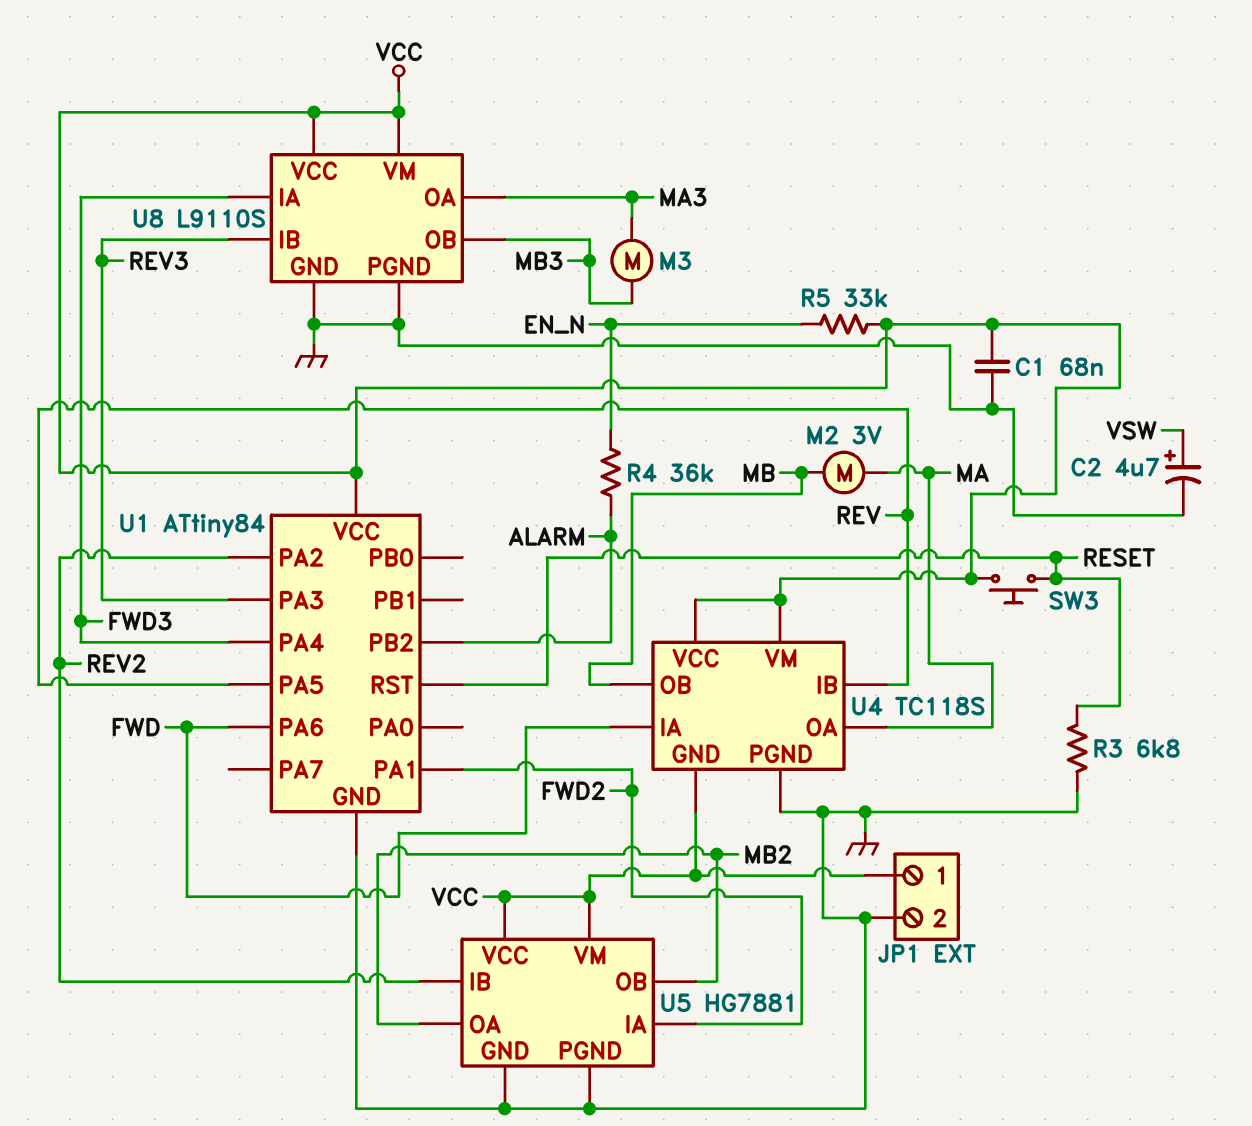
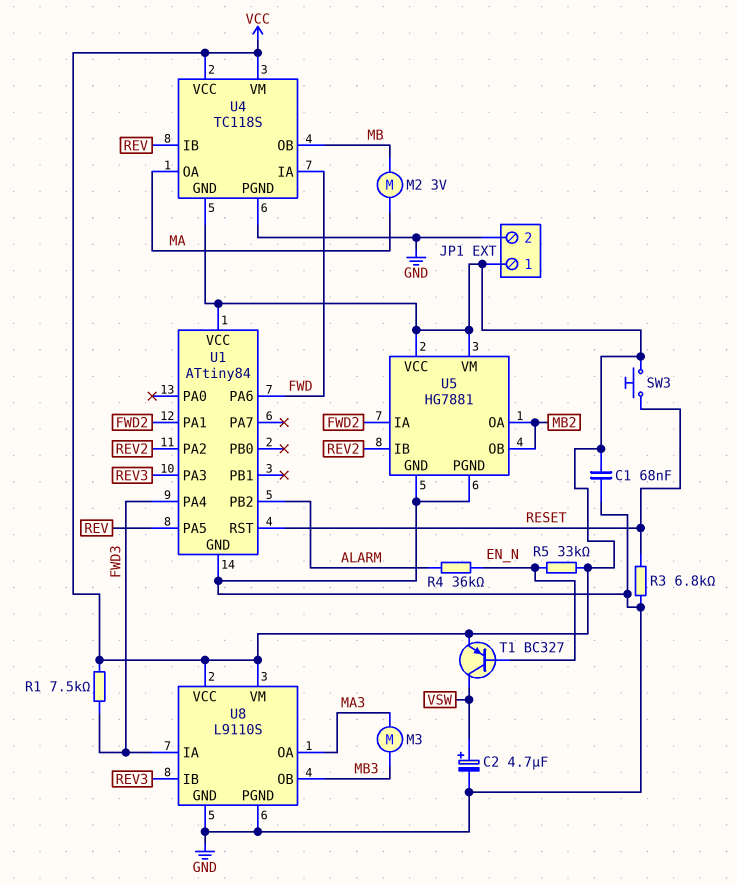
R1: none -> 7.5k (FWD3, VCC)
T1: none -> PNP BC327 (B EN_N, C VSW, E VCC)

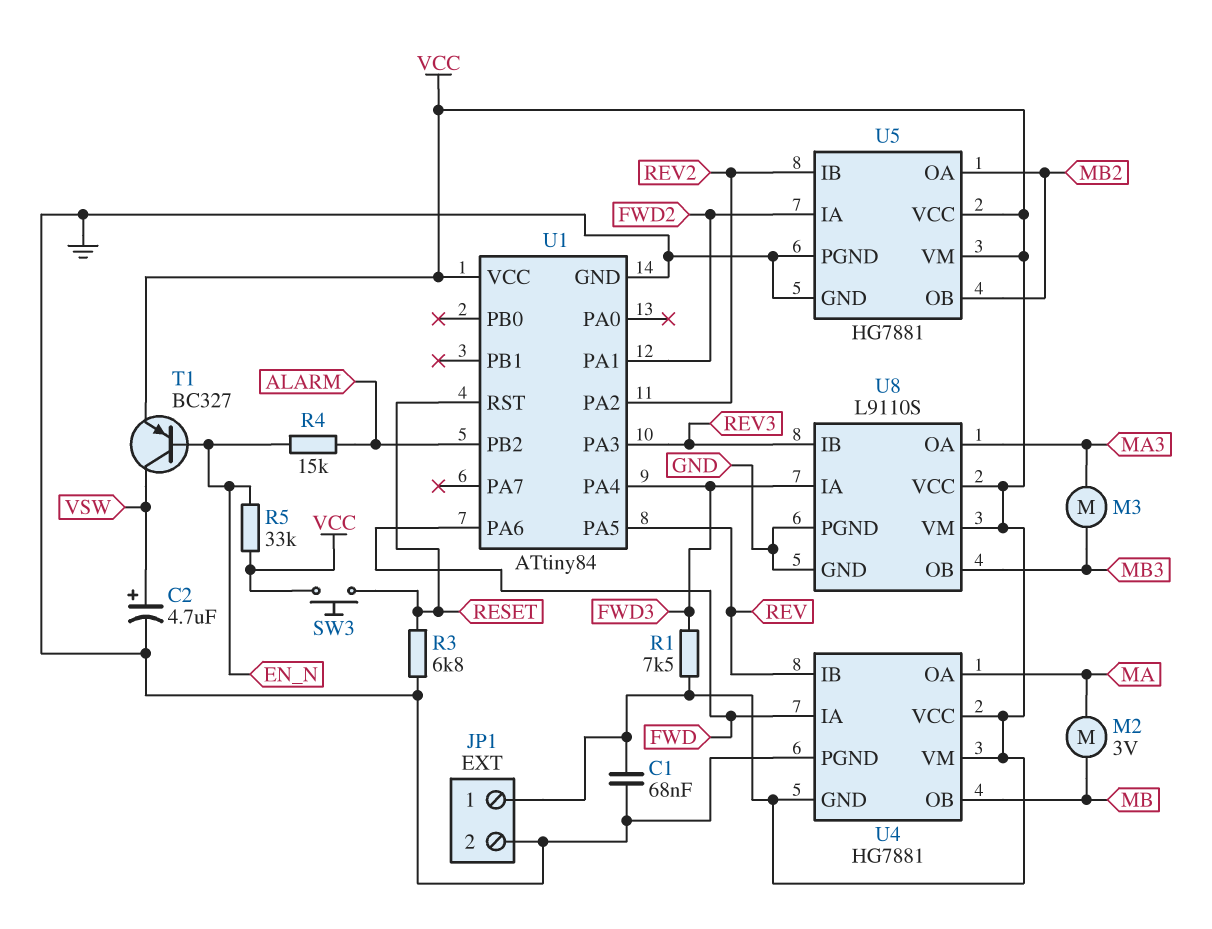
R4: 36k (ALARM, EN_N) -> 15k (ALARM, EN_N)
U4: TC118S -> HG7881

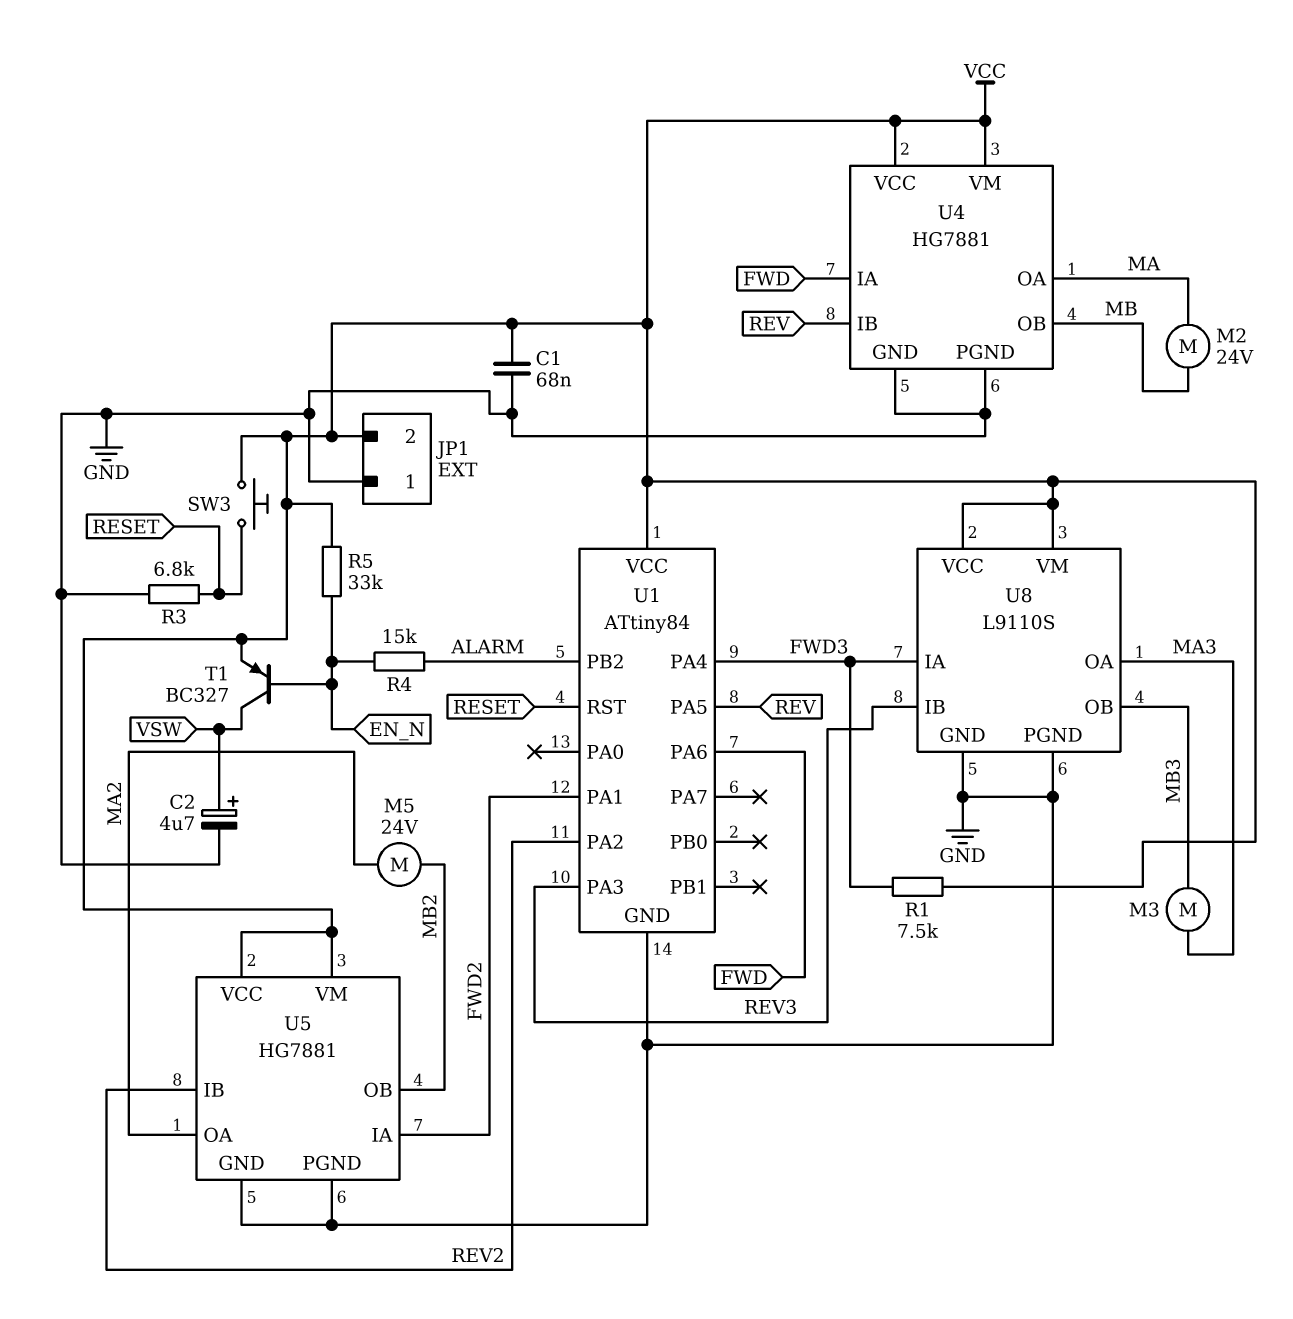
JP1 pin 1: VCC -> GND
JP1 pin 2: GND -> VCC
M2: motor 3V (MA, MB) -> motor 24V (MA, MB)
M5: none -> motor 24V (MA2, MB2)
U4 pin GND: VCC -> GND
U5 pin OA: MB2 -> MA2

